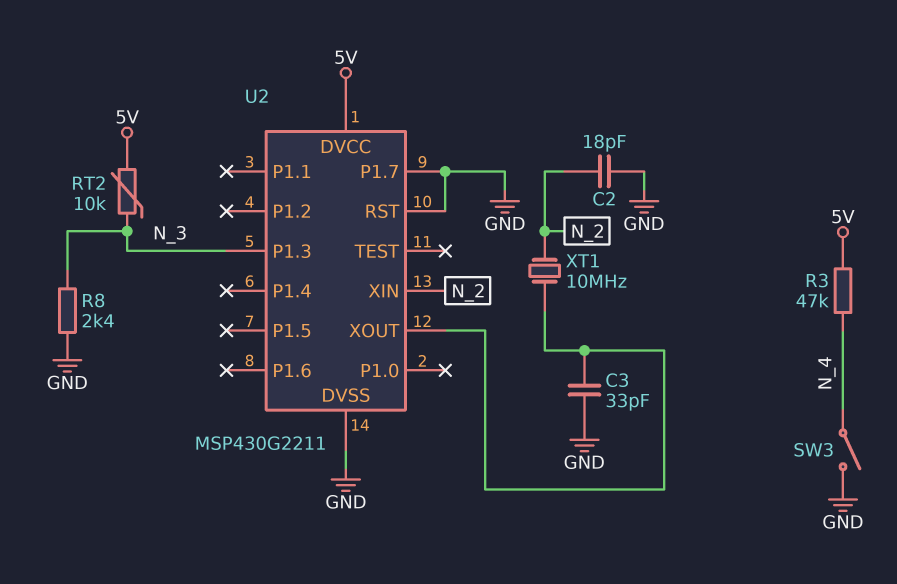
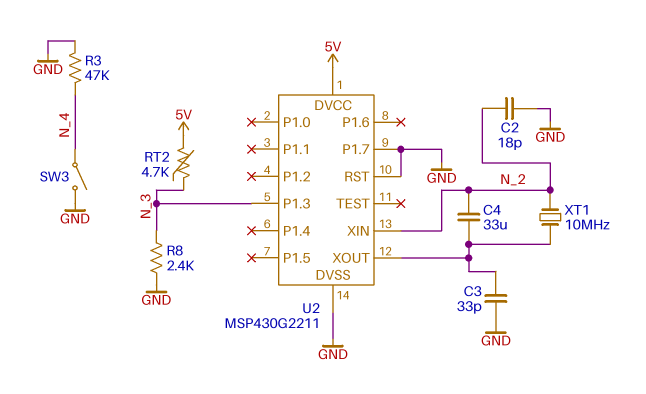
C4: none -> 33uF (N_2, U2/XOUT)
R3: 47k (5V, N_4) -> 47k (GND, N_4)
RT2: 10k (5V, N_3) -> 4.7k (5V, N_3)

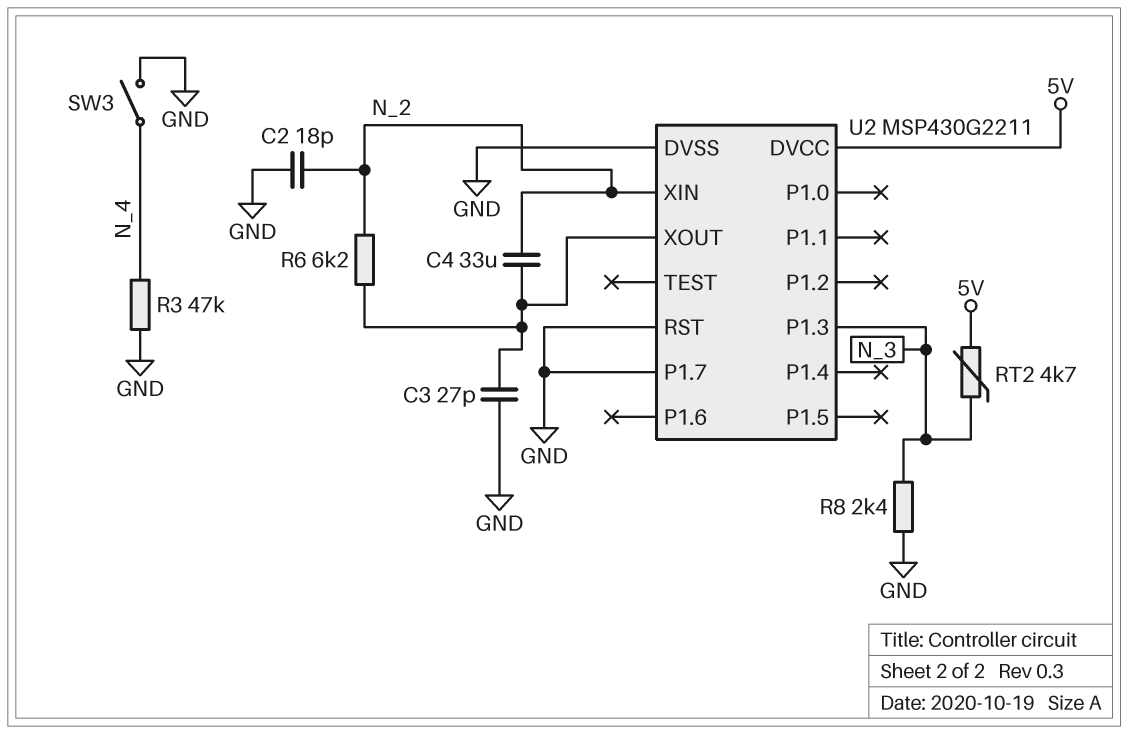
C3: 33pF (GND, U2/XOUT) -> 27pF (GND, U2/XOUT)
R6: none -> 6.2k (N_2, U2/XOUT)
XT1: 10MHz (N_2, U2/XOUT) -> none

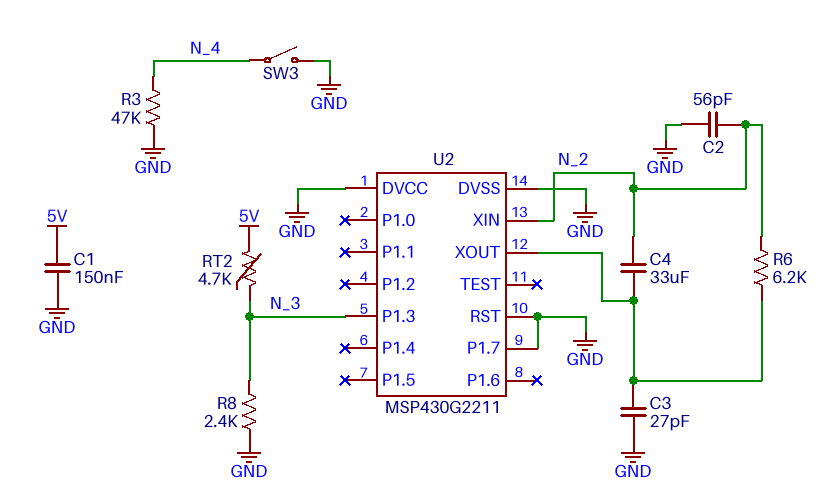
C1: none -> 150nF (5V, GND)
C2: 18pF (GND, N_2) -> 56pF (GND, N_2)
U2 pin DVCC: 5V -> GND

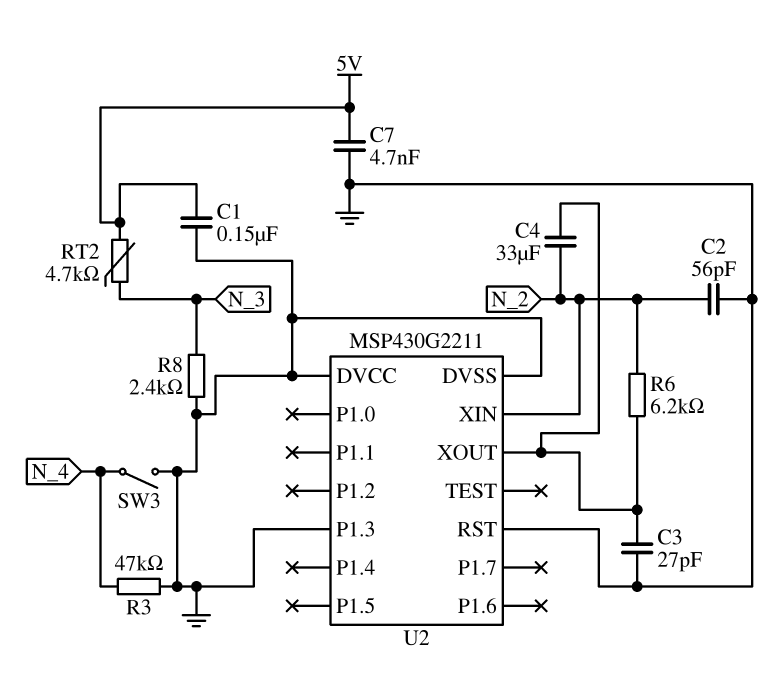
C7: none -> 4.7nF (5V, GND)
U2 pin P1.3: N_3 -> GND
U2 pin P1.7: GND -> none

